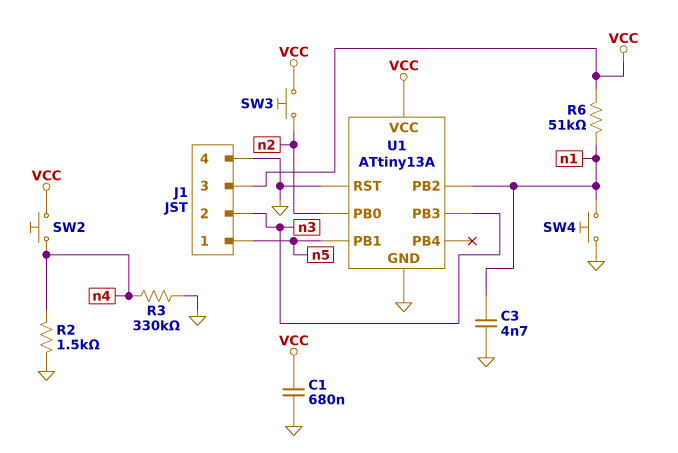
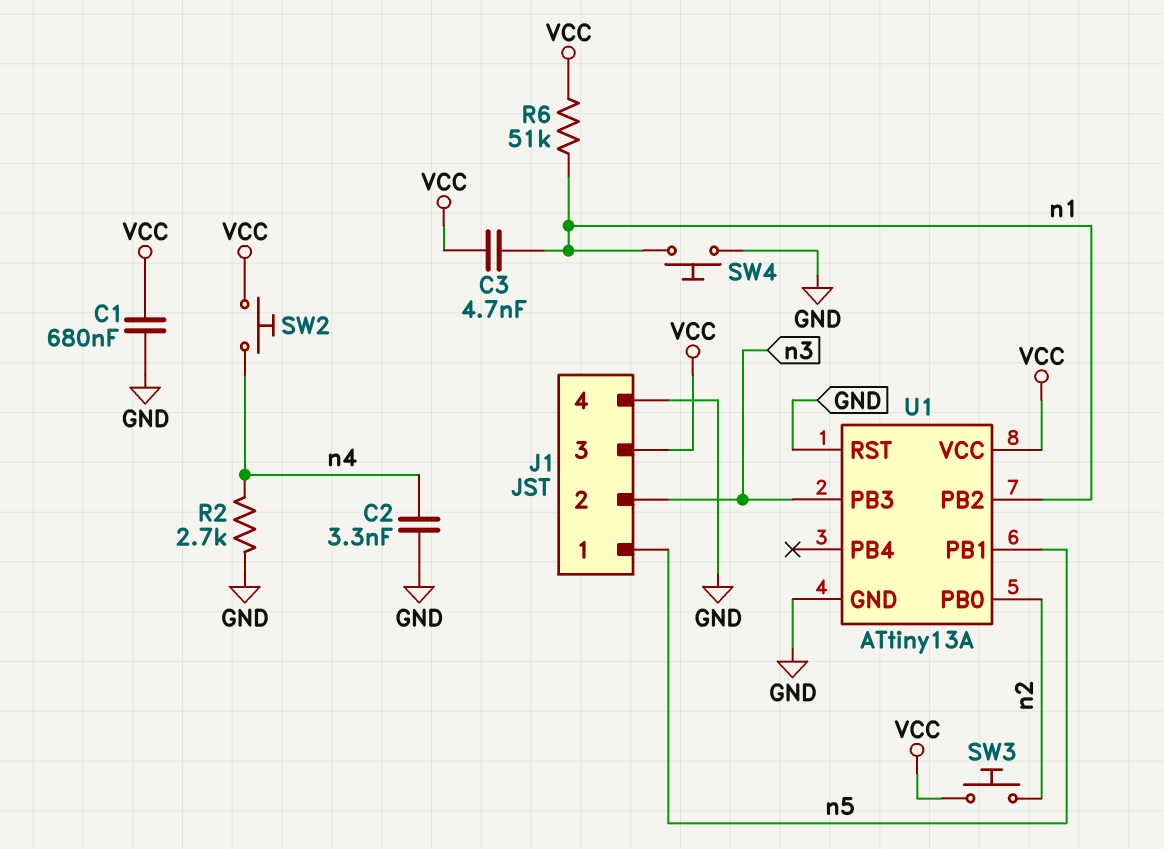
C2: none -> 3.3nF (GND, n4)
C3: 4.7nF (GND, n1) -> 4.7nF (VCC, n1)
R2: 1.5k (GND, n4) -> 2.7k (GND, n4)
R3: 330k (GND, n4) -> none

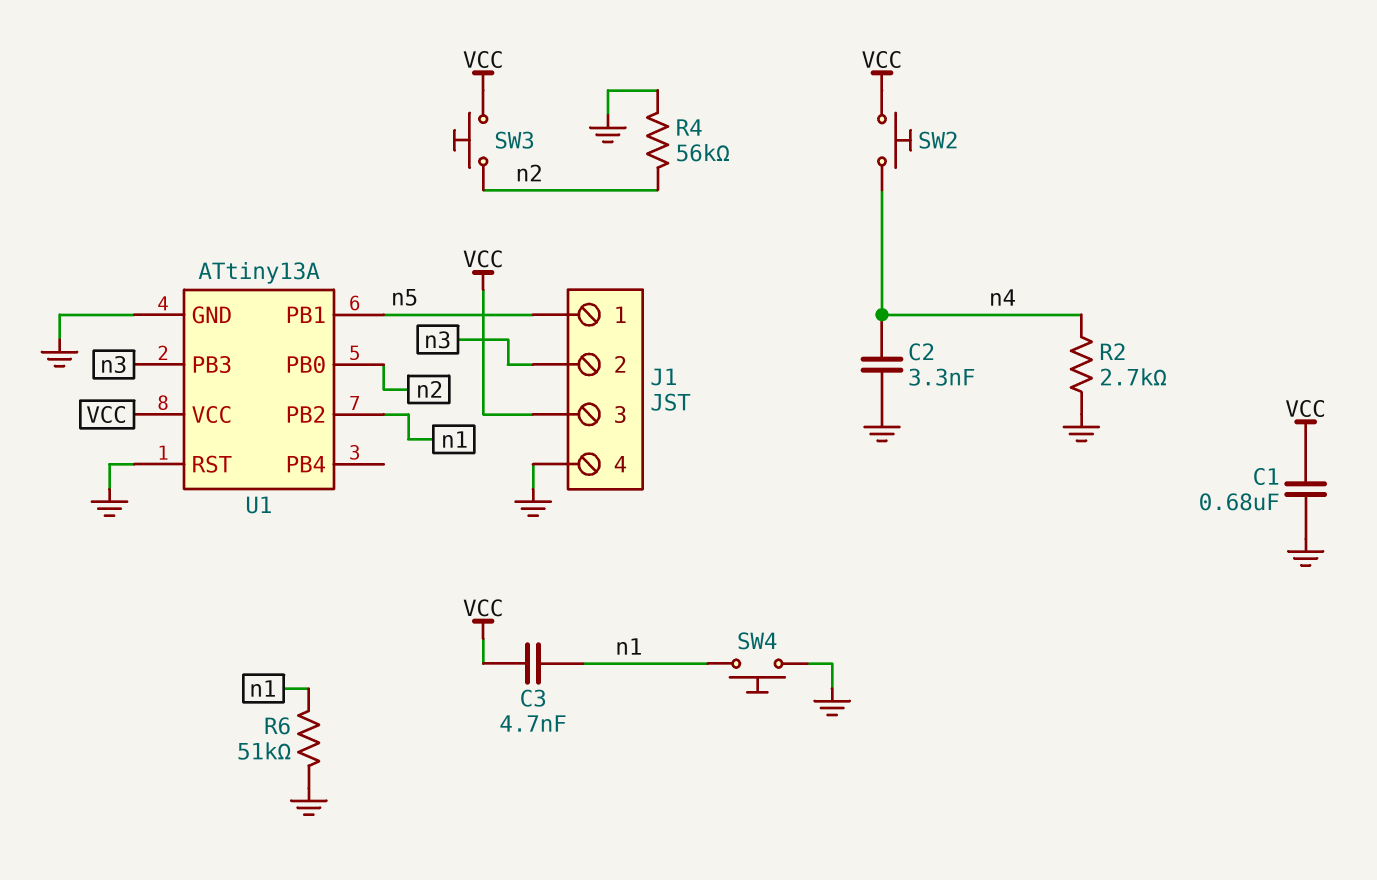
R4: none -> 56k (GND, n2)
R6: 51k (VCC, n1) -> 51k (GND, n1)

